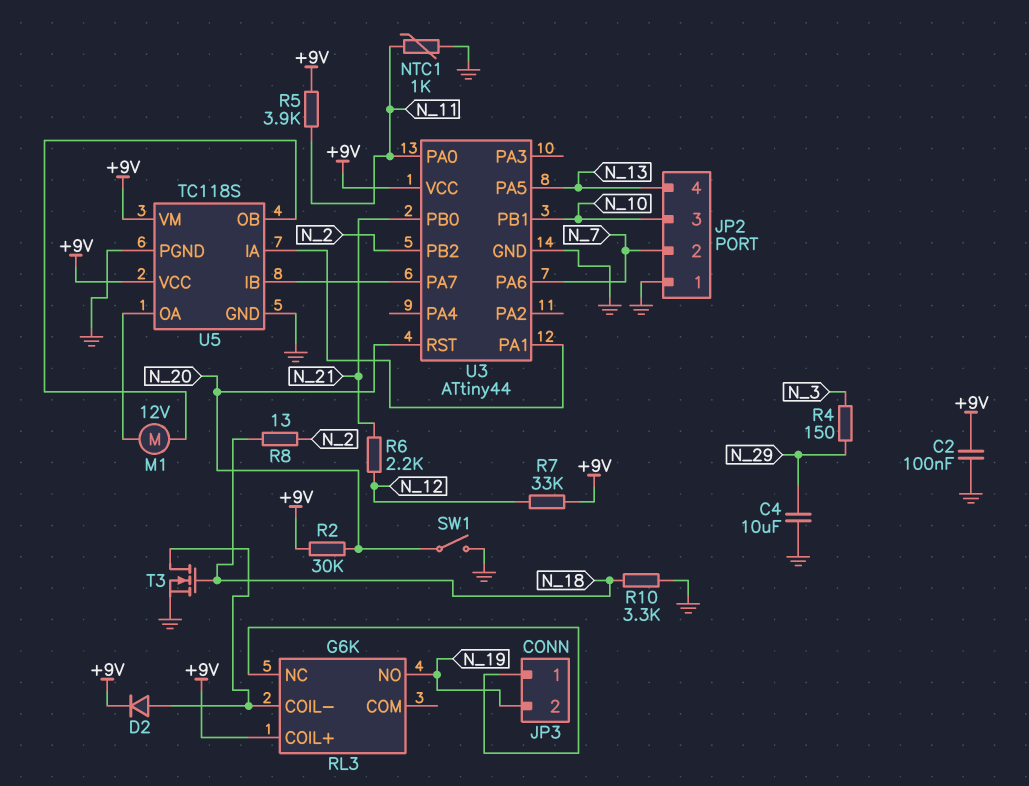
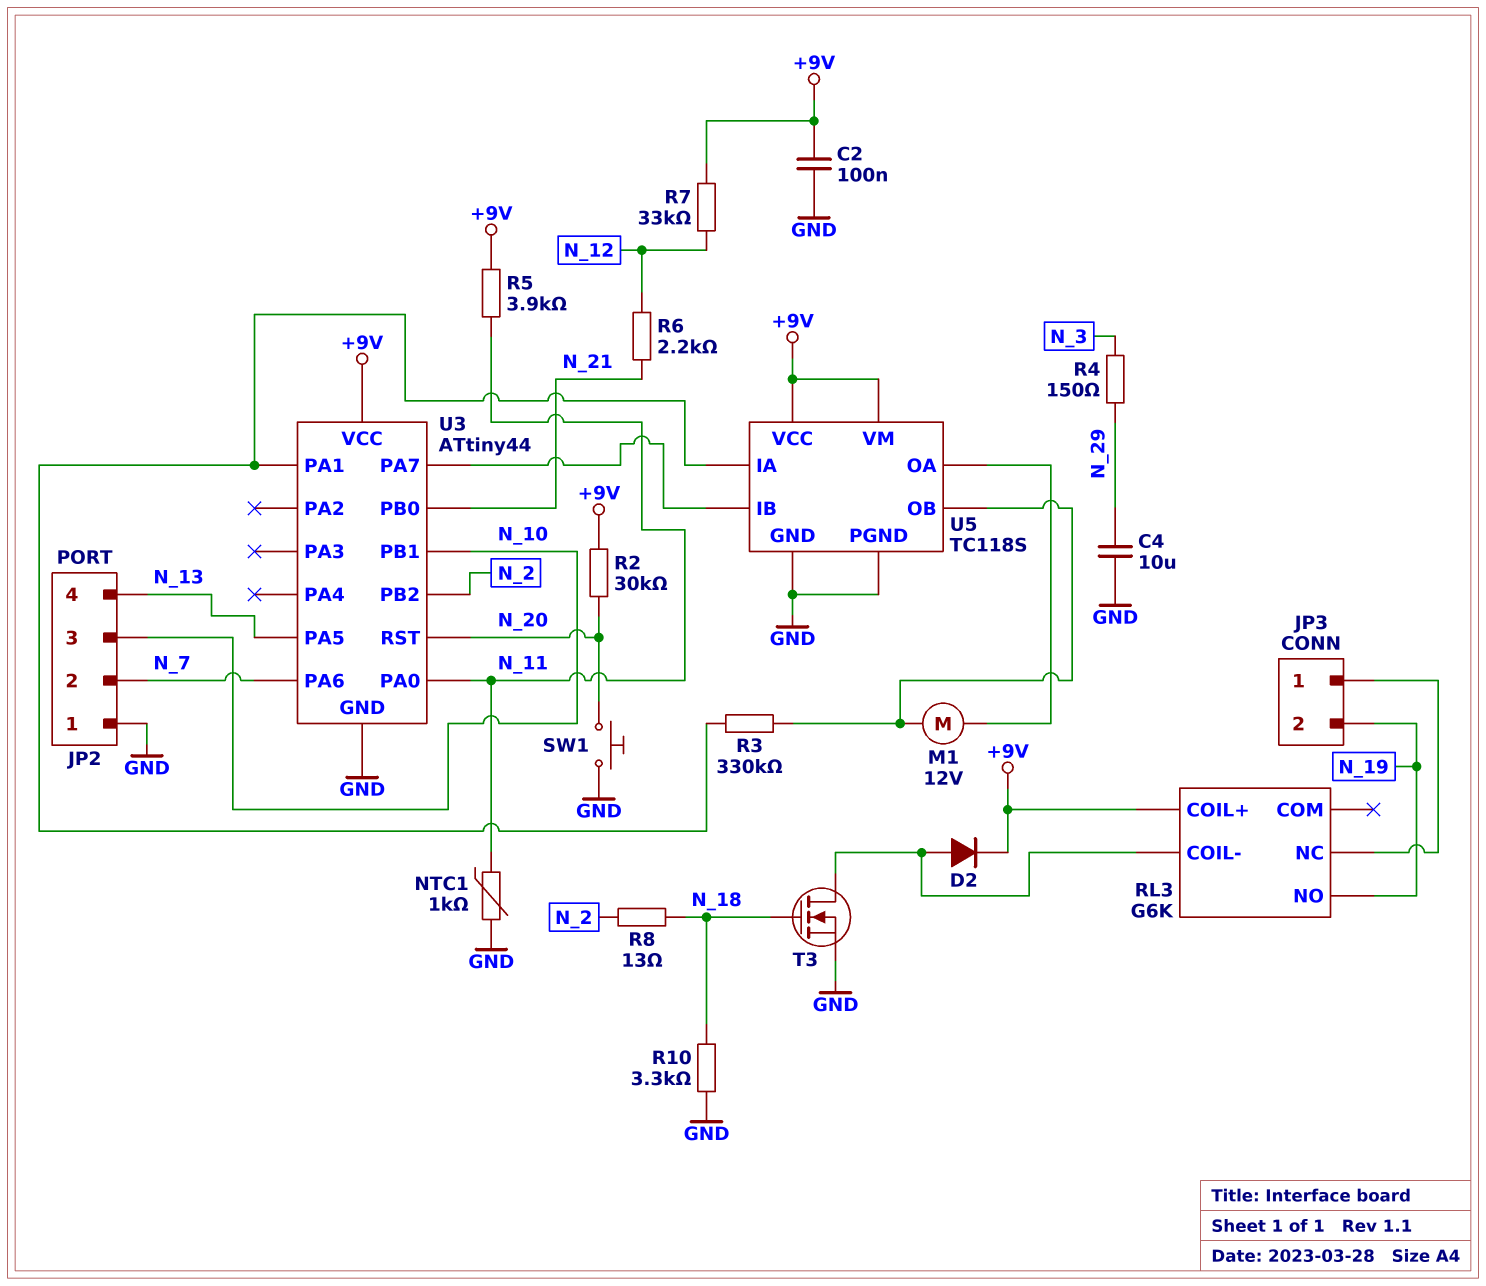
R3: none -> 330k (U3/PA1, U5/OB)
SW1: switch (GND, N_20) -> button (GND, N_20)

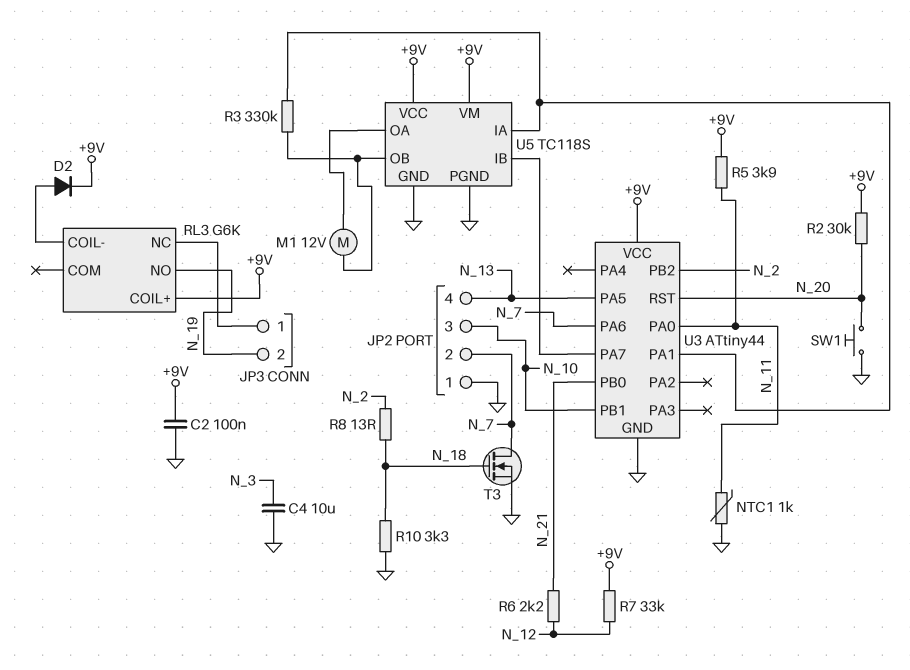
C4: 10uF (GND, N_29) -> 10uF (GND, N_3)
R4: 150 (N_3, N_29) -> none
T3: NMOS (G N_18, D RL3/COIL-, S GND) -> NMOS (G N_18, D N_7, S GND)

